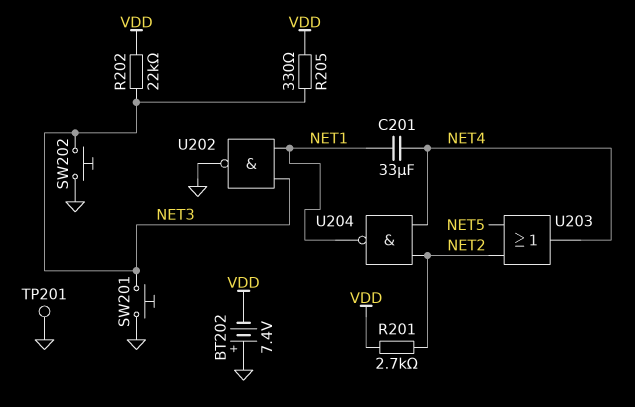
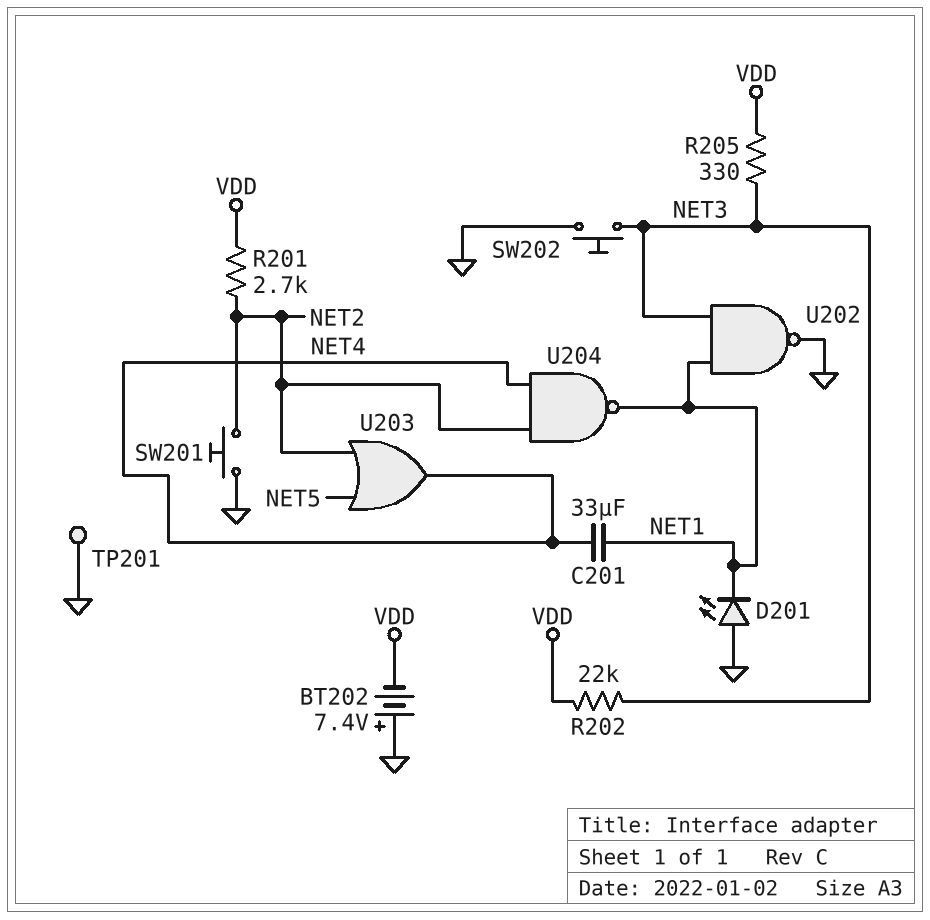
D201: none -> LED (A GND, K NET1)
SW201: button (GND, NET3) -> button (GND, NET2)

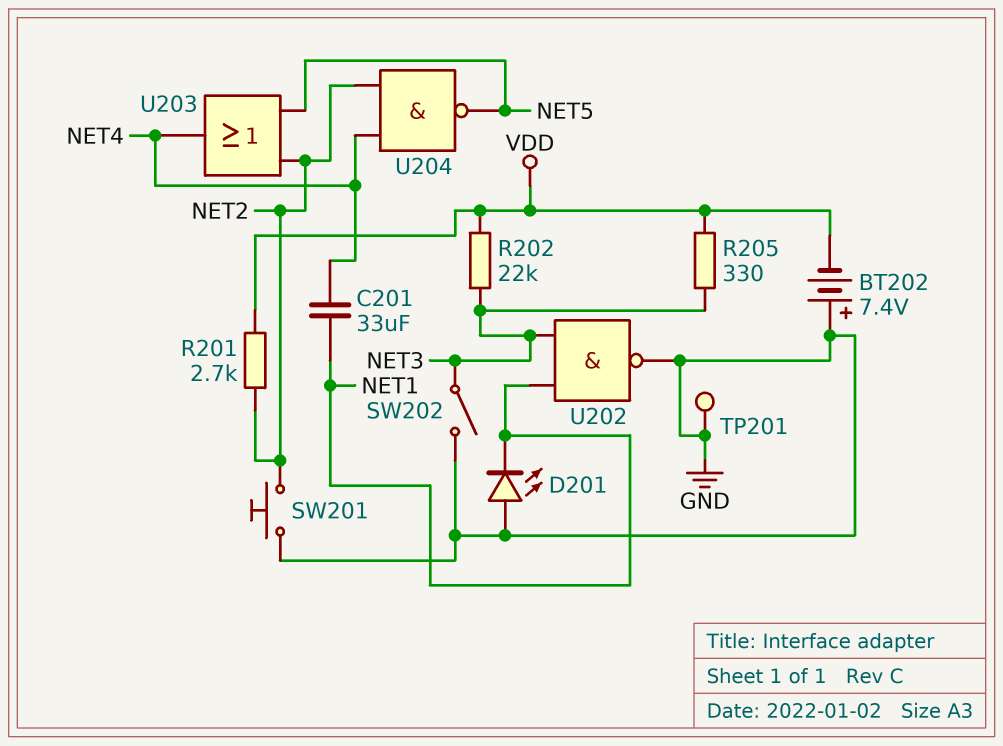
SW202: button (GND, NET3) -> switch (GND, NET3)
U204: NAND (in NET2, in NET4, out NET1) -> NAND (in NET2, in NET4, out NET5)

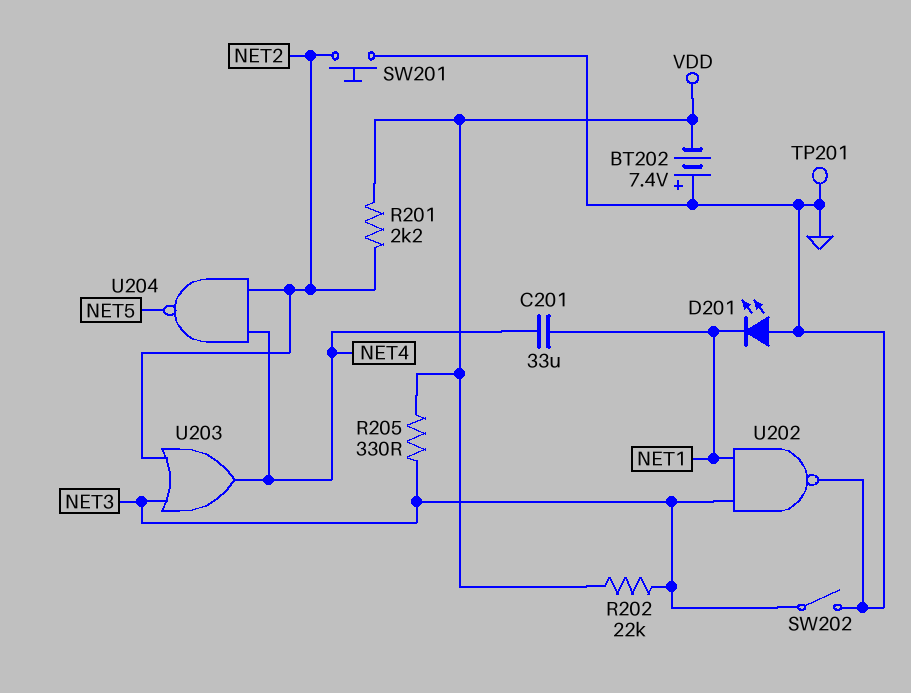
R201: 2.7k (NET2, VDD) -> 2.2k (NET2, VDD)
U203: OR (in NET2, in NET5, out NET4) -> OR (in NET2, in NET3, out NET4)

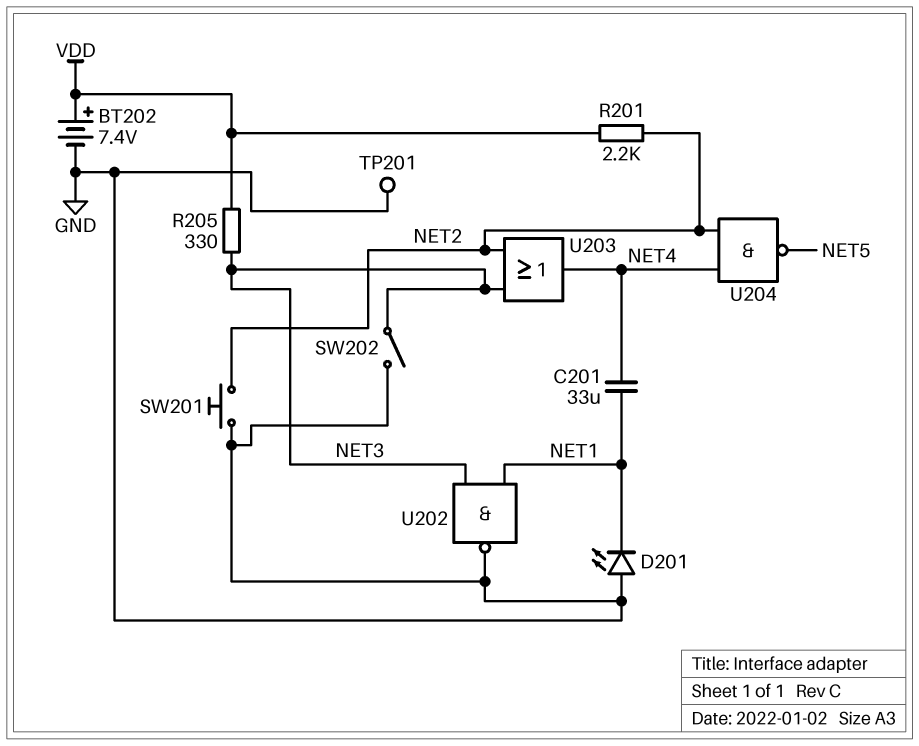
BT202: 7.4V (plus GND, minus VDD) -> 7.4V (plus VDD, minus GND)
R202: 22k (NET3, VDD) -> none

